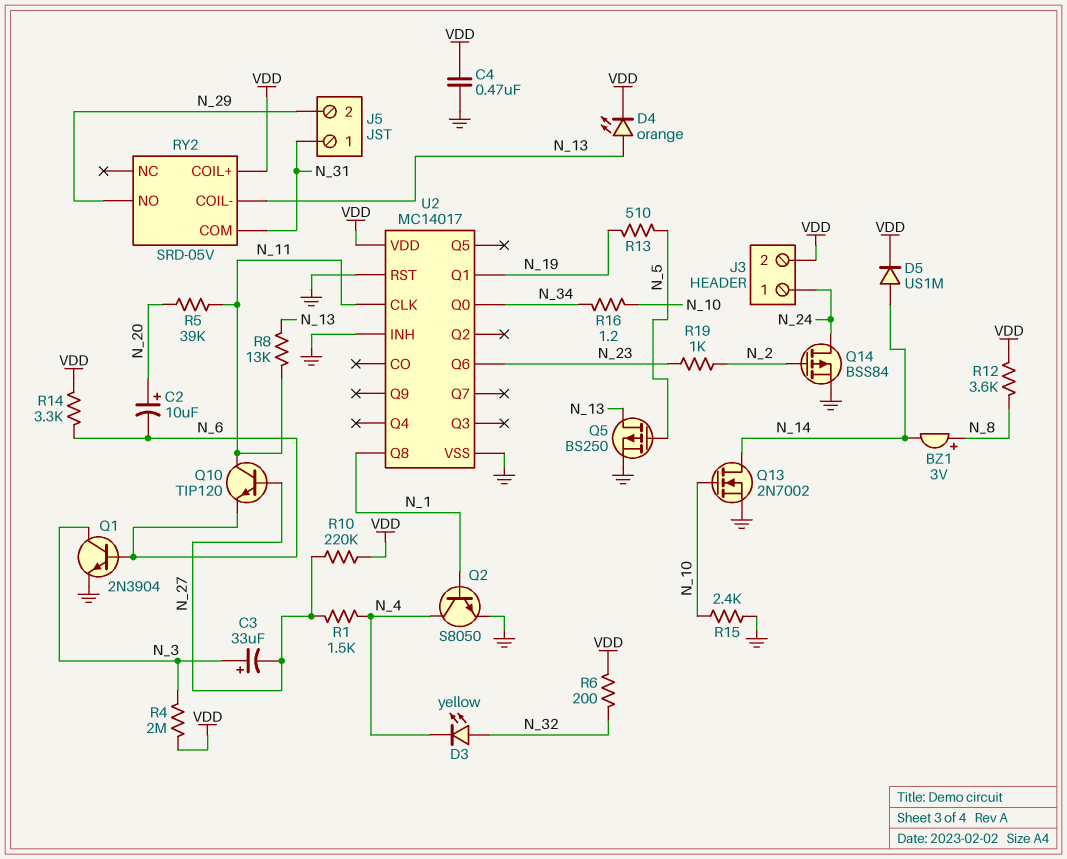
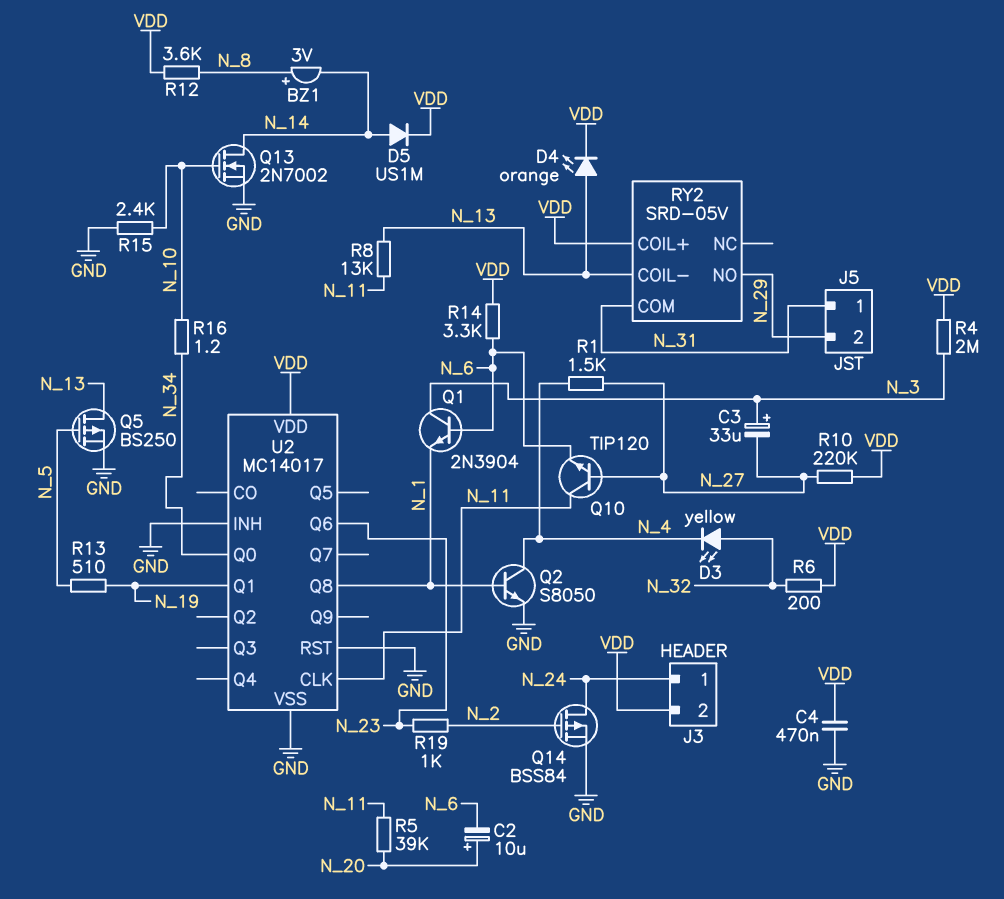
Q1: NPN 2N3904 (B N_6, C N_3, E GND) -> NPN 2N3904 (B N_6, C N_3, E N_1)

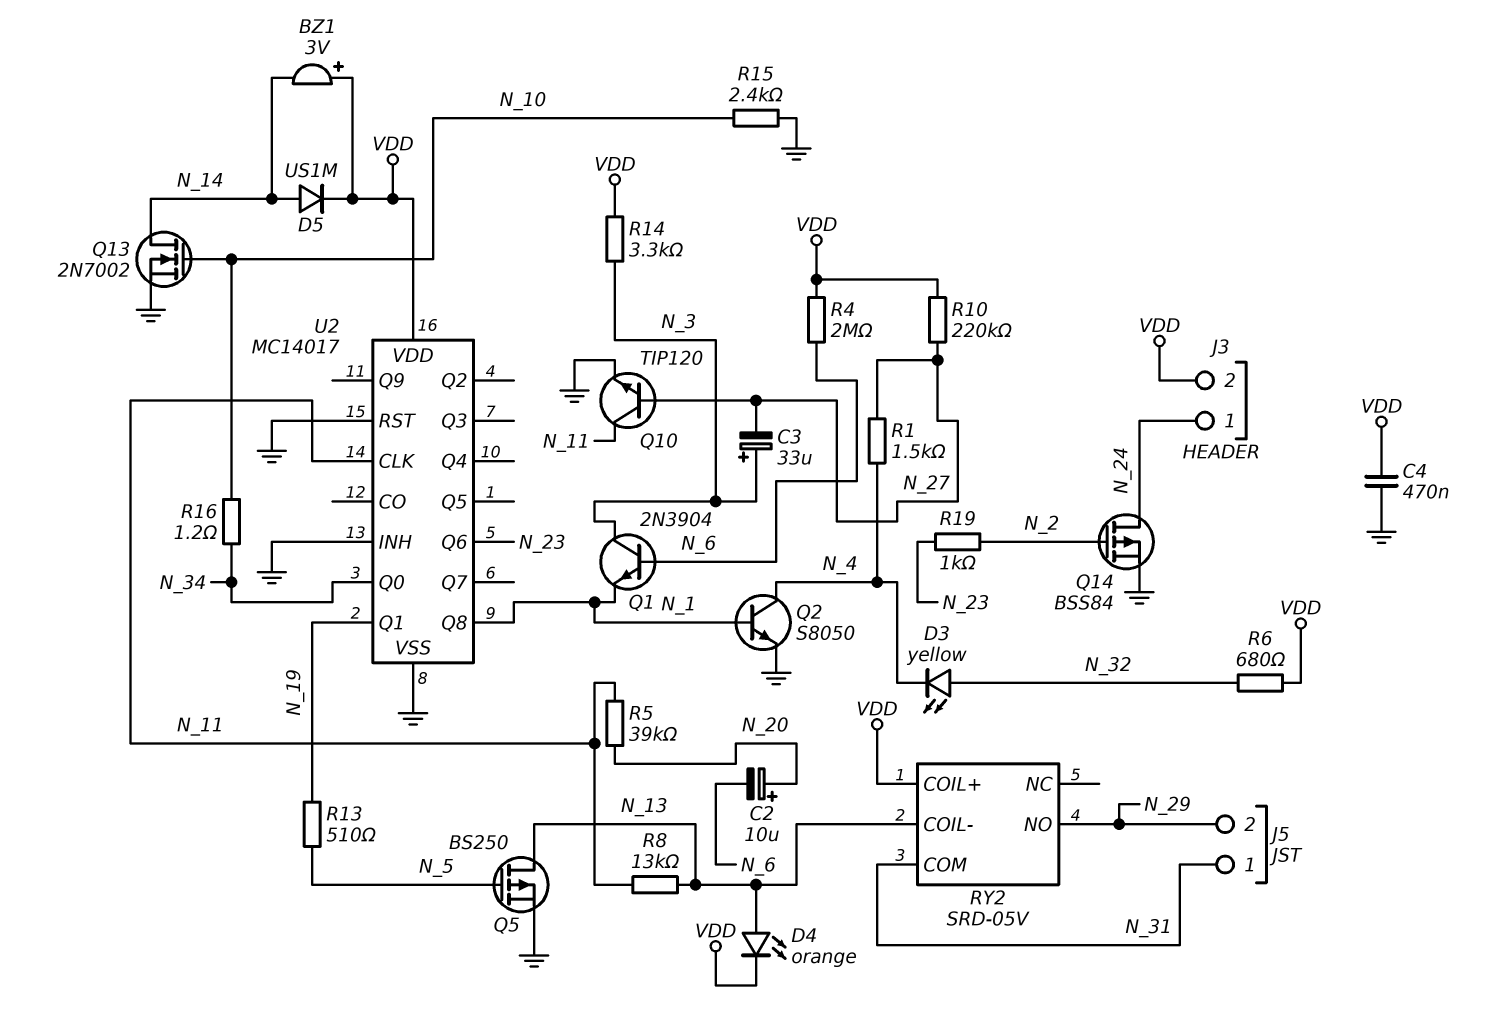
BZ1: buzzer 3V (plus N_8, minus N_14) -> buzzer 3V (plus VDD, minus N_14)
Q10: NPN TIP120 (B N_27, C N_11, E N_6) -> NPN TIP120 (B N_27, C N_11, E GND)
R4: 2M (N_3, VDD) -> 2M (N_6, VDD)
R6: 200 (N_32, VDD) -> 680 (N_32, VDD)
R12: 3.6k (N_8, VDD) -> none
R14: 3.3k (N_6, VDD) -> 3.3k (N_3, VDD)

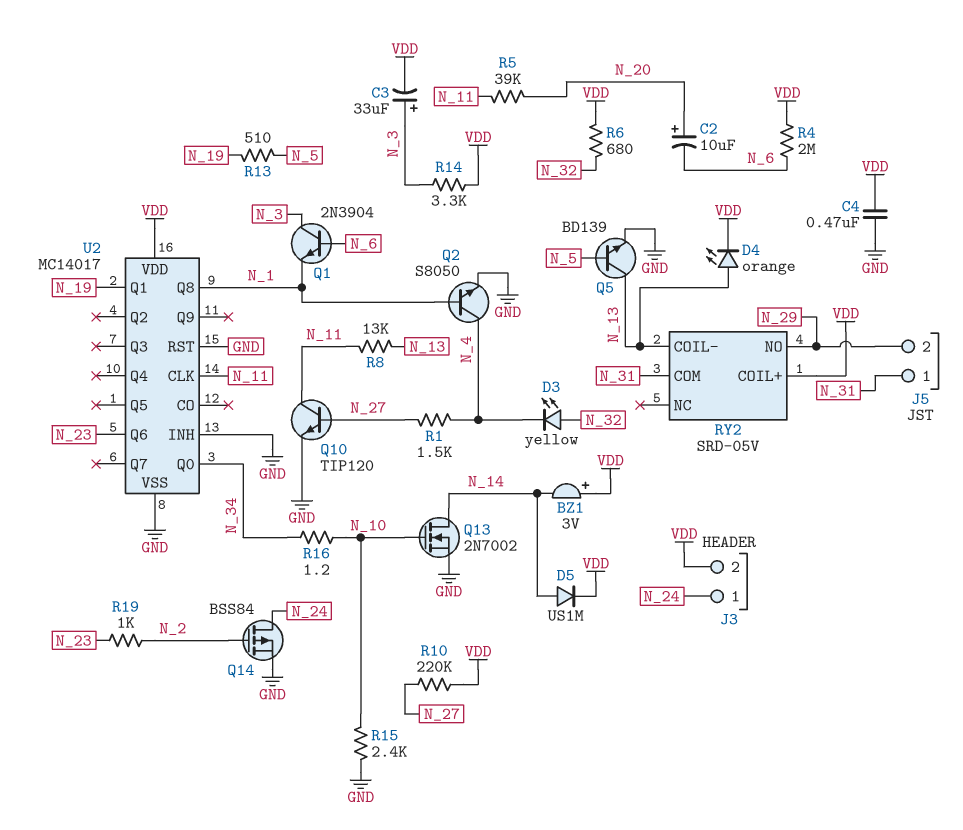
C3: 33uF (plus N_3, minus N_27) -> 33uF (plus N_3, minus VDD)
Q5: PMOS BS250 (G N_5, D N_13, S GND) -> NPN BD139 (B N_5, C N_13, E GND)

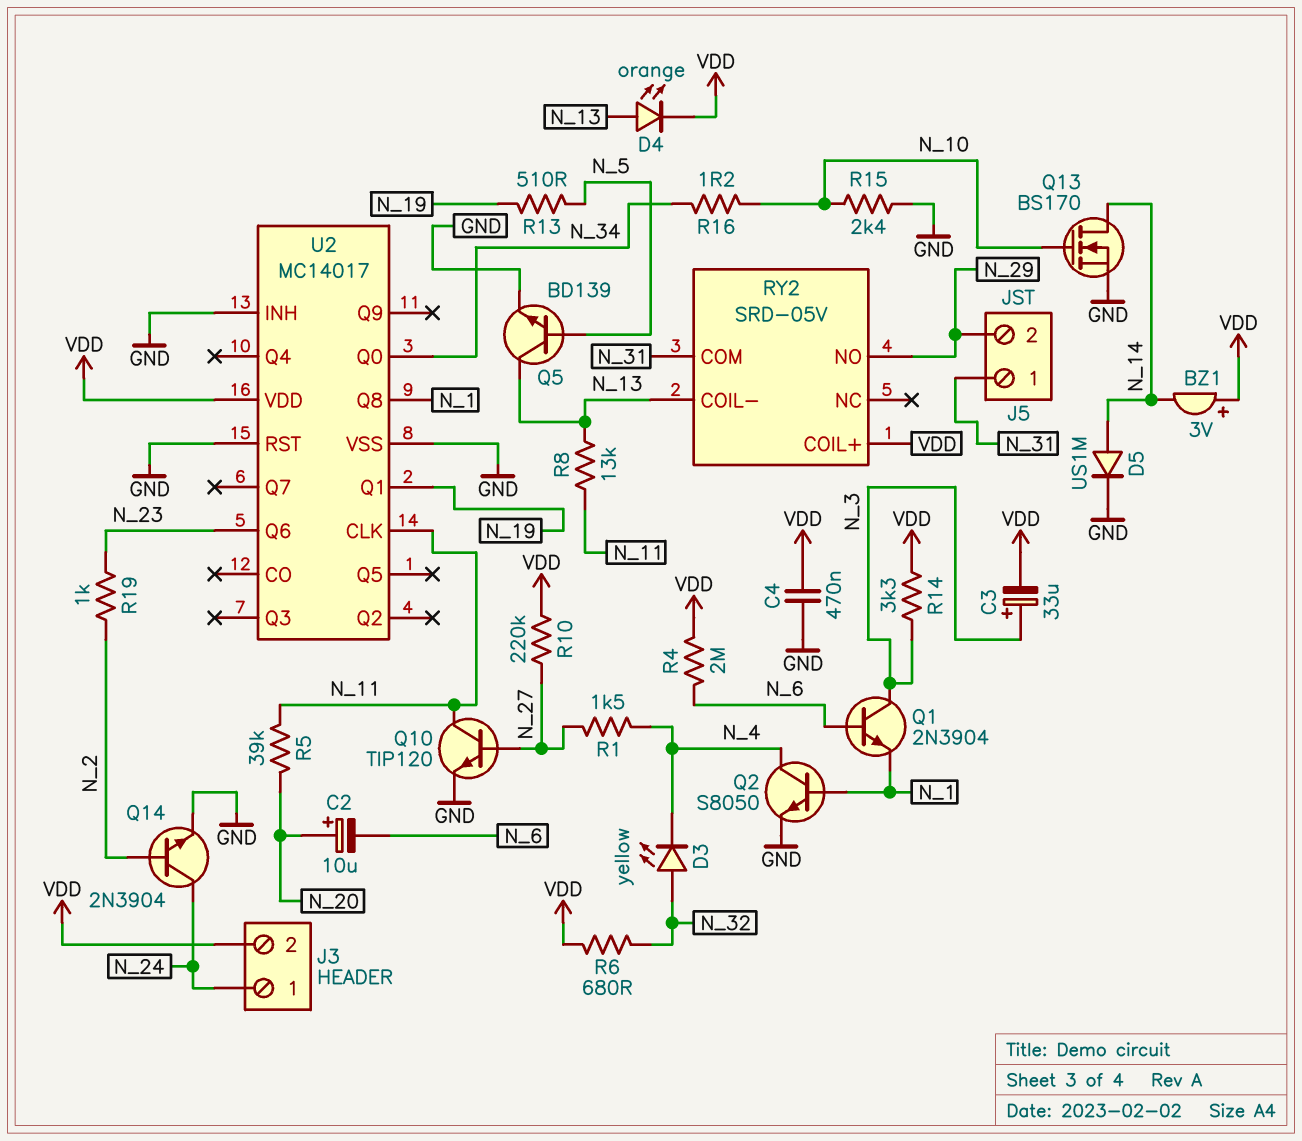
D5: diode US1M (A N_14, K VDD) -> diode US1M (A N_14, K GND)
Q13: NMOS 2N7002 (G N_10, D N_14, S GND) -> NMOS BS170 (G N_10, D N_14, S GND)
Q14: PMOS BSS84 (G N_2, D N_24, S GND) -> NPN 2N3904 (B N_2, C N_24, E GND)

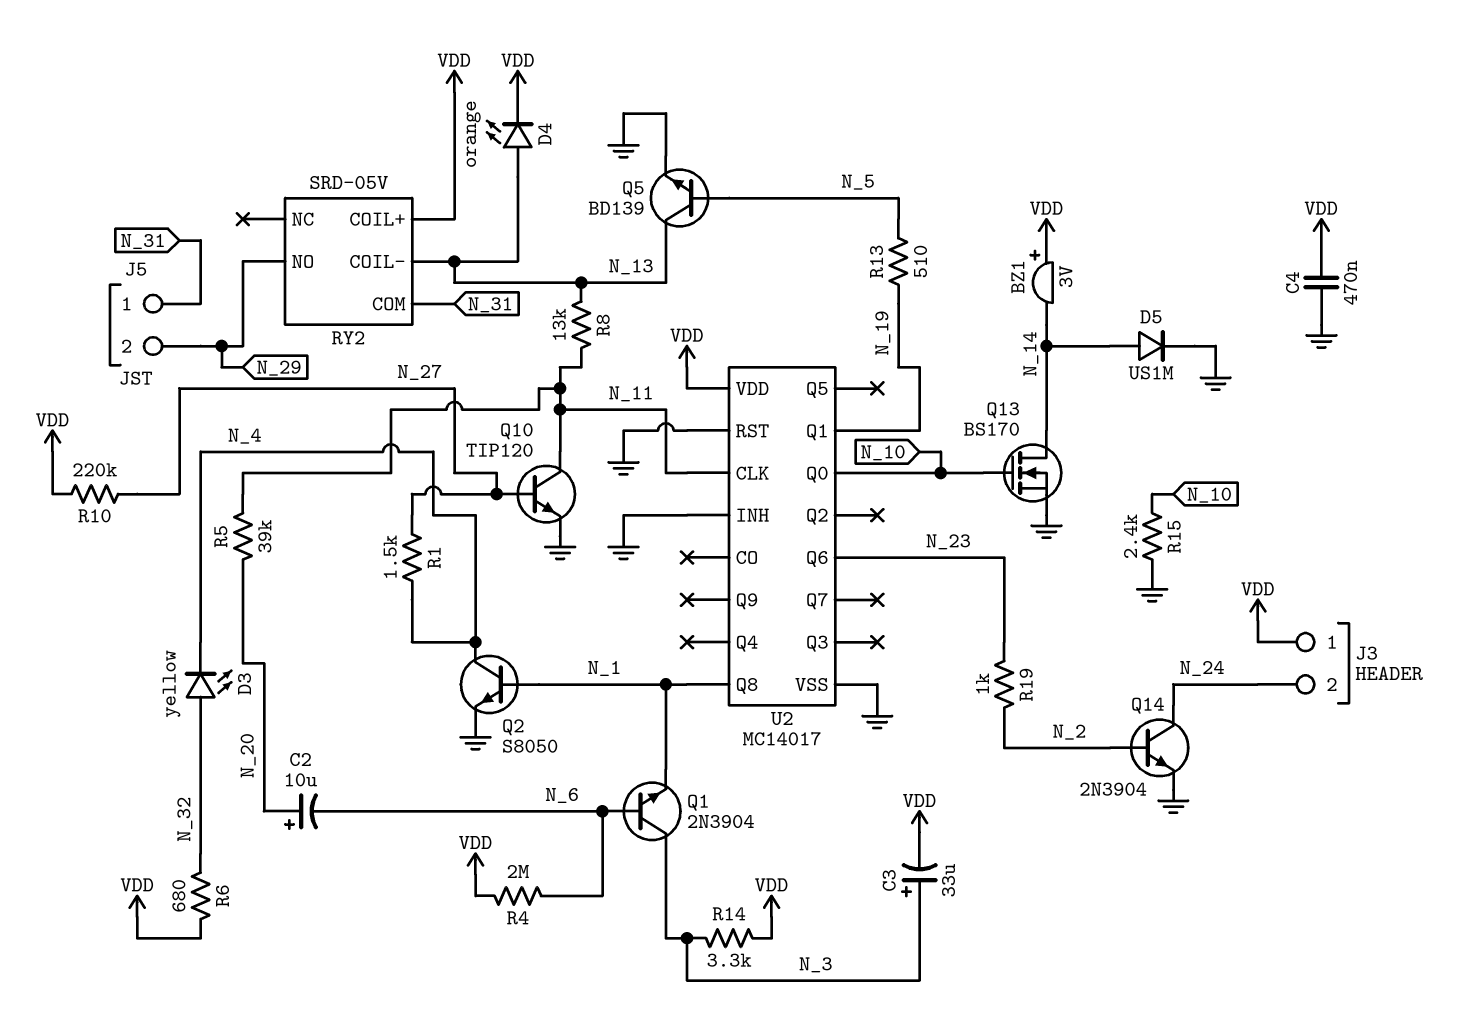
J3 pin 1: N_24 -> VDD
J3 pin 2: VDD -> N_24
R16: 1.2 (N_10, N_34) -> none
U2 pin Q0: N_34 -> N_10

